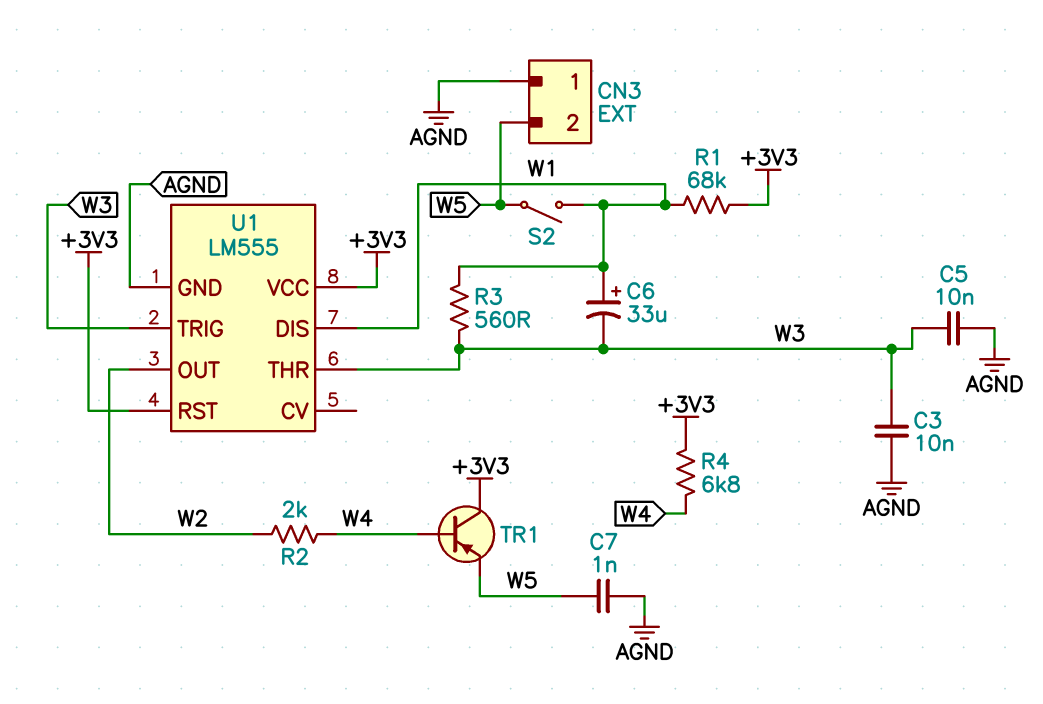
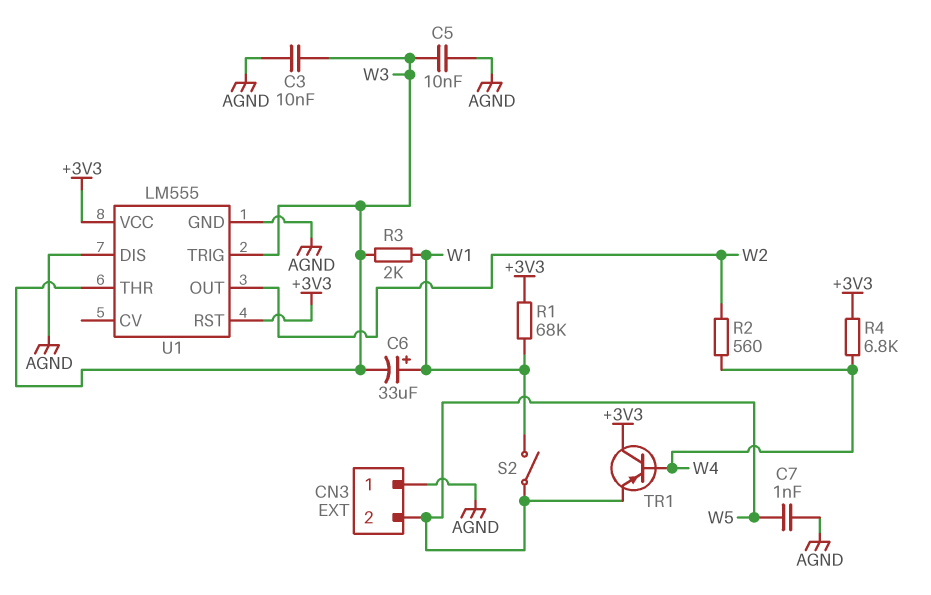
R2: 2k (W2, W4) -> 560 (W2, W4)
R3: 560 (W1, W3) -> 2k (W1, W3)
U1 pin DIS: W1 -> AGND

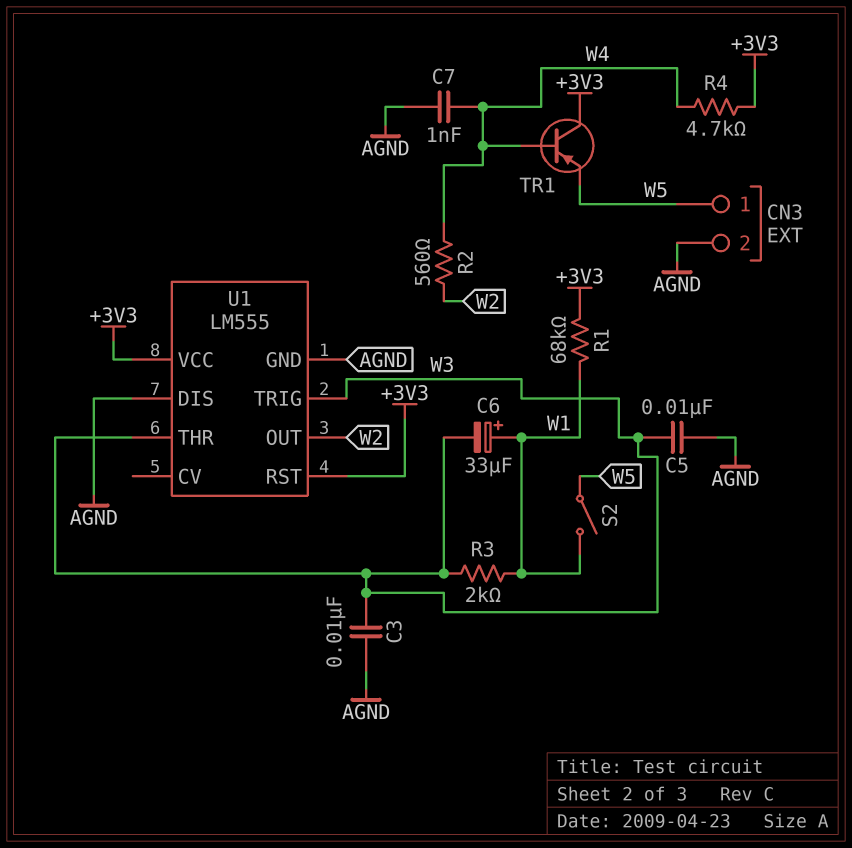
C7: 1nF (AGND, W5) -> 1nF (AGND, W4)
CN3 pin 1: AGND -> W5
CN3 pin 2: W5 -> AGND
R4: 6.8k (+3V3, W4) -> 4.7k (+3V3, W4)

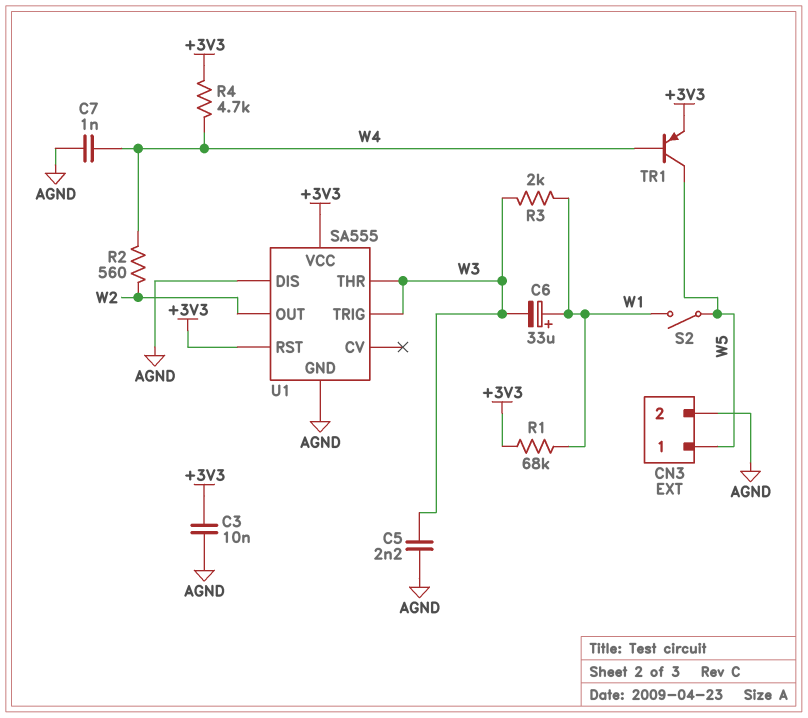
C3: 10nF (AGND, W3) -> 10nF (+3V3, AGND)
C5: 10nF (AGND, W3) -> 2.2nF (AGND, W3)
TR1: PNP (B W4, C +3V3, E W5) -> PNP (B W4, C W5, E +3V3)
U1: LM555 -> SA555

